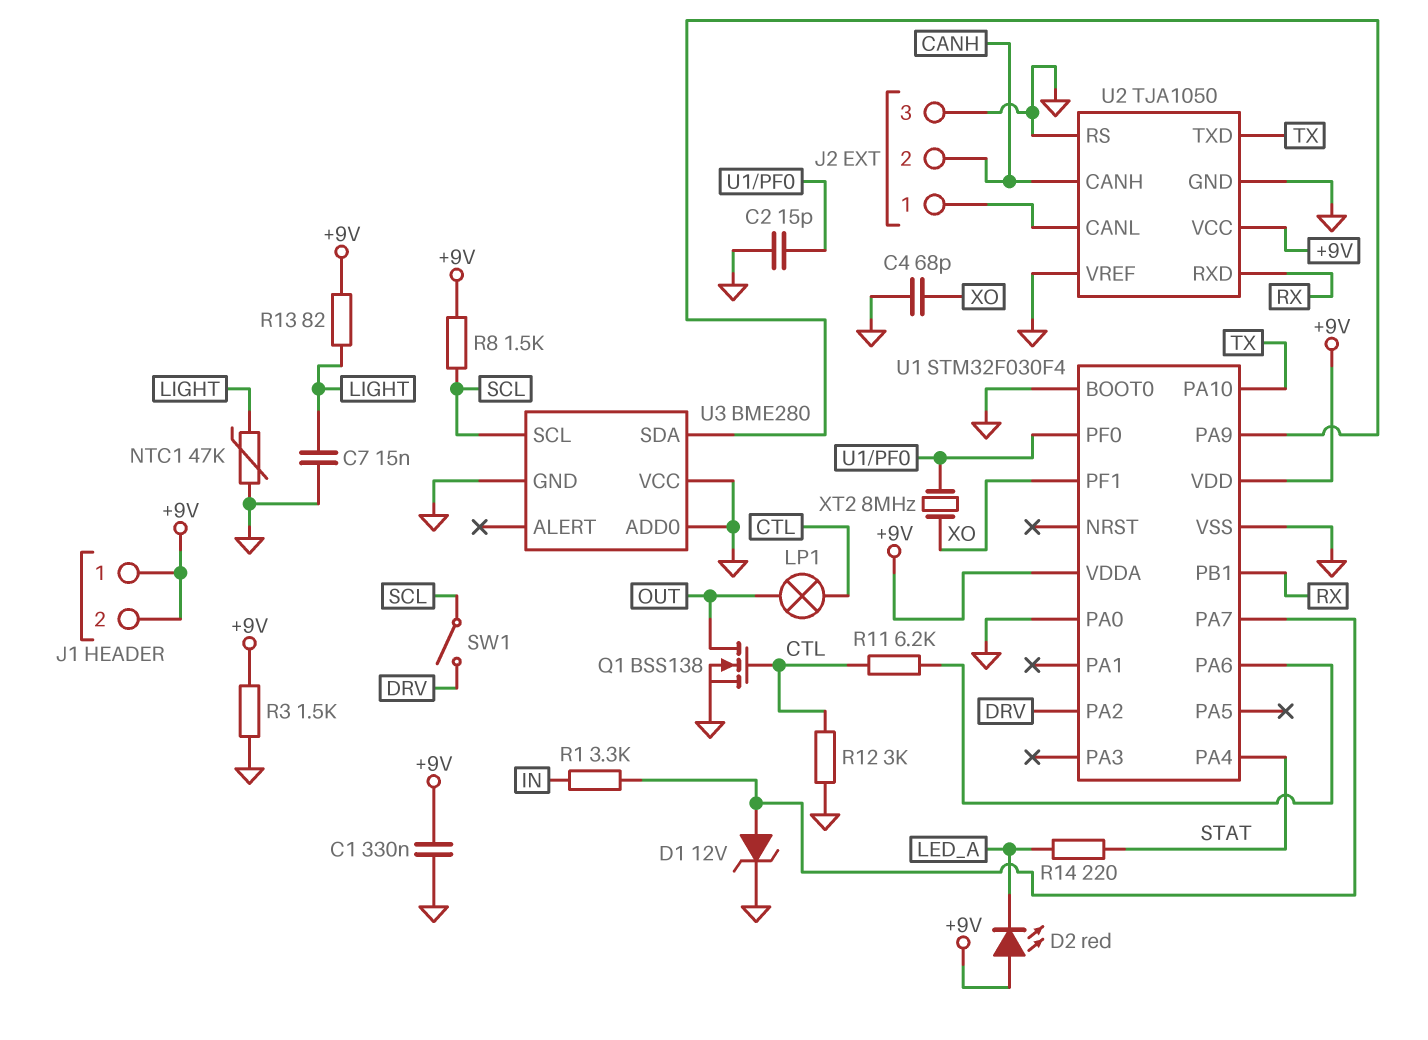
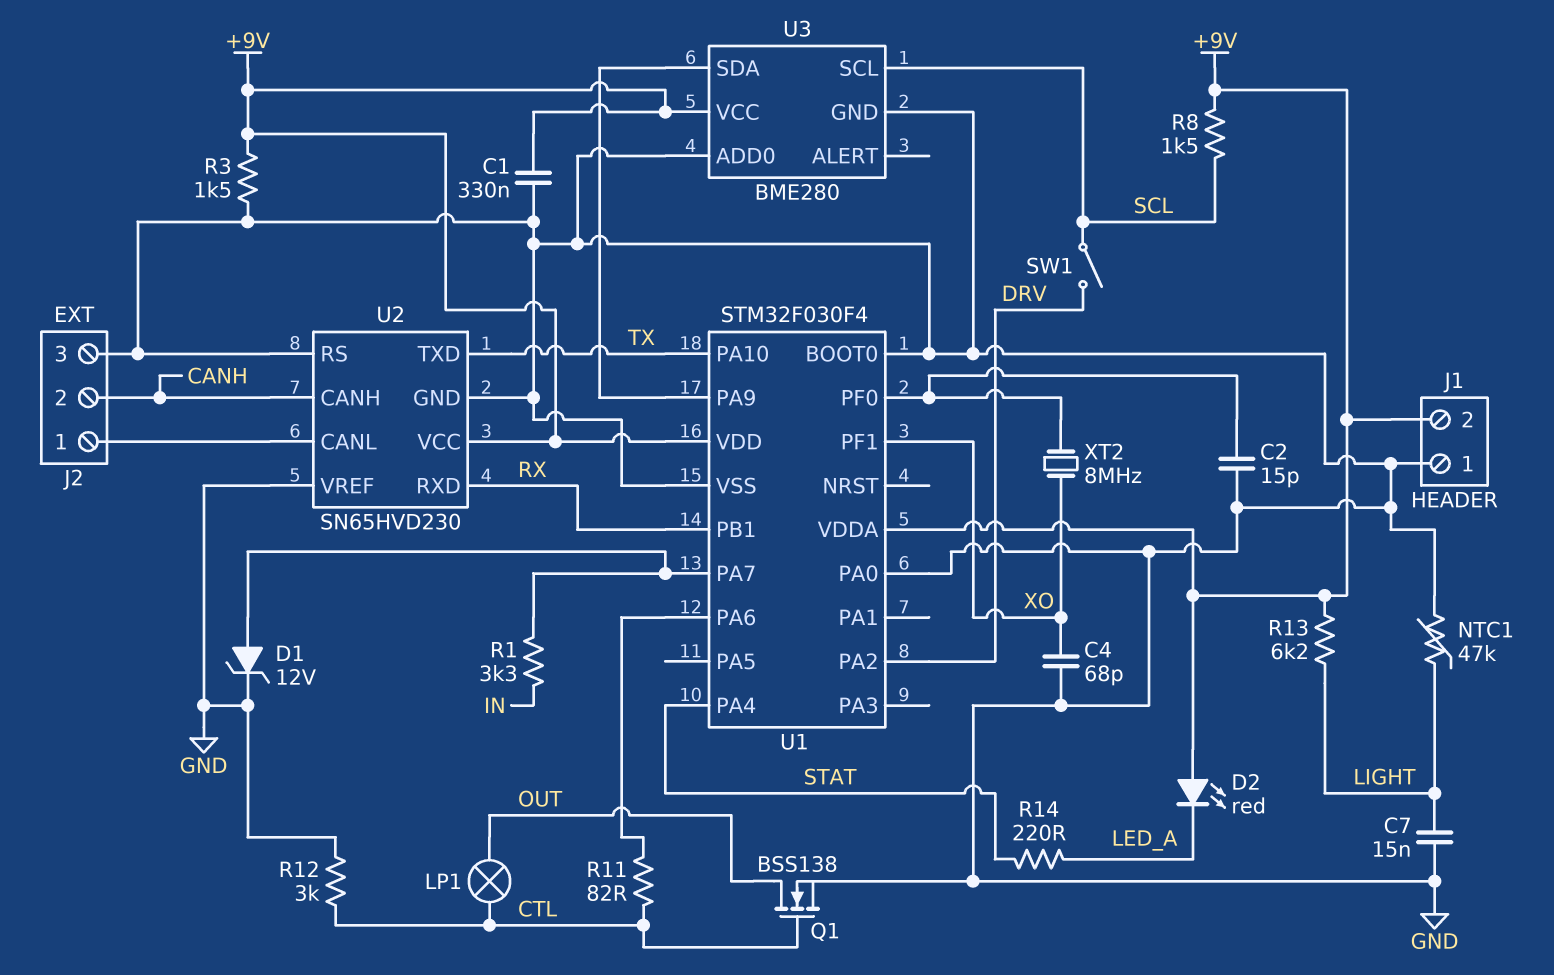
J1 pin 1: +9V -> GND
R11: 6.2k (CTL, U1/PA6) -> 82 (CTL, U1/PA6)
R13: 82 (+9V, LIGHT) -> 6.2k (+9V, LIGHT)
U2: TJA1050 -> SN65HVD230
U3 pin VCC: GND -> +9V

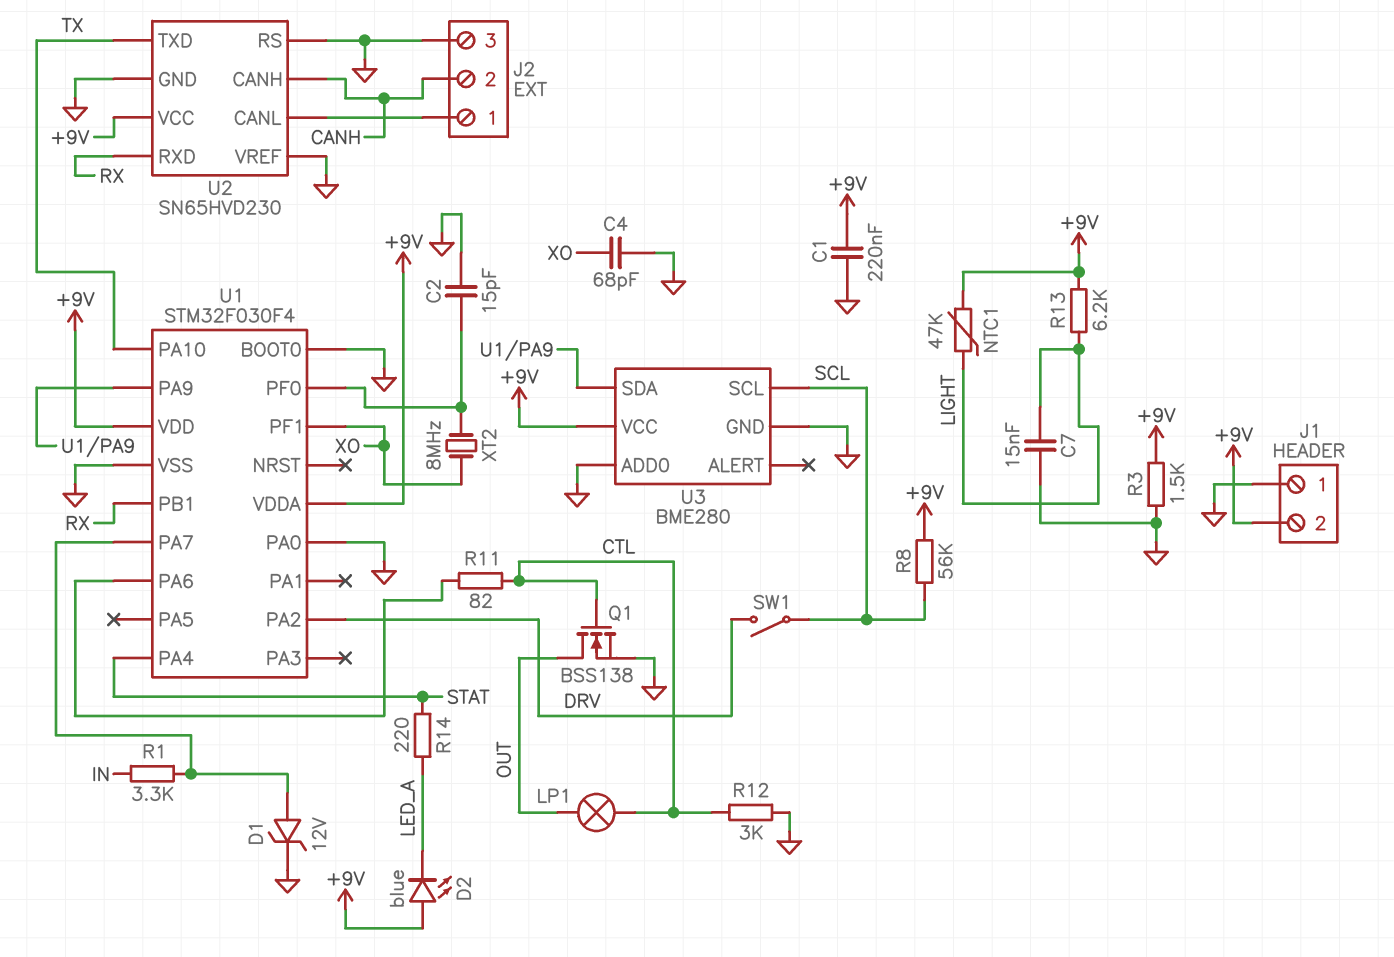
C1: 330nF (+9V, GND) -> 220nF (+9V, GND)
D2: LED red (A +9V, K LED_A) -> LED blue (A +9V, K LED_A)
NTC1: 47k (GND, LIGHT) -> 47k (+9V, LIGHT)
R8: 1.5k (+9V, SCL) -> 56k (+9V, SCL)

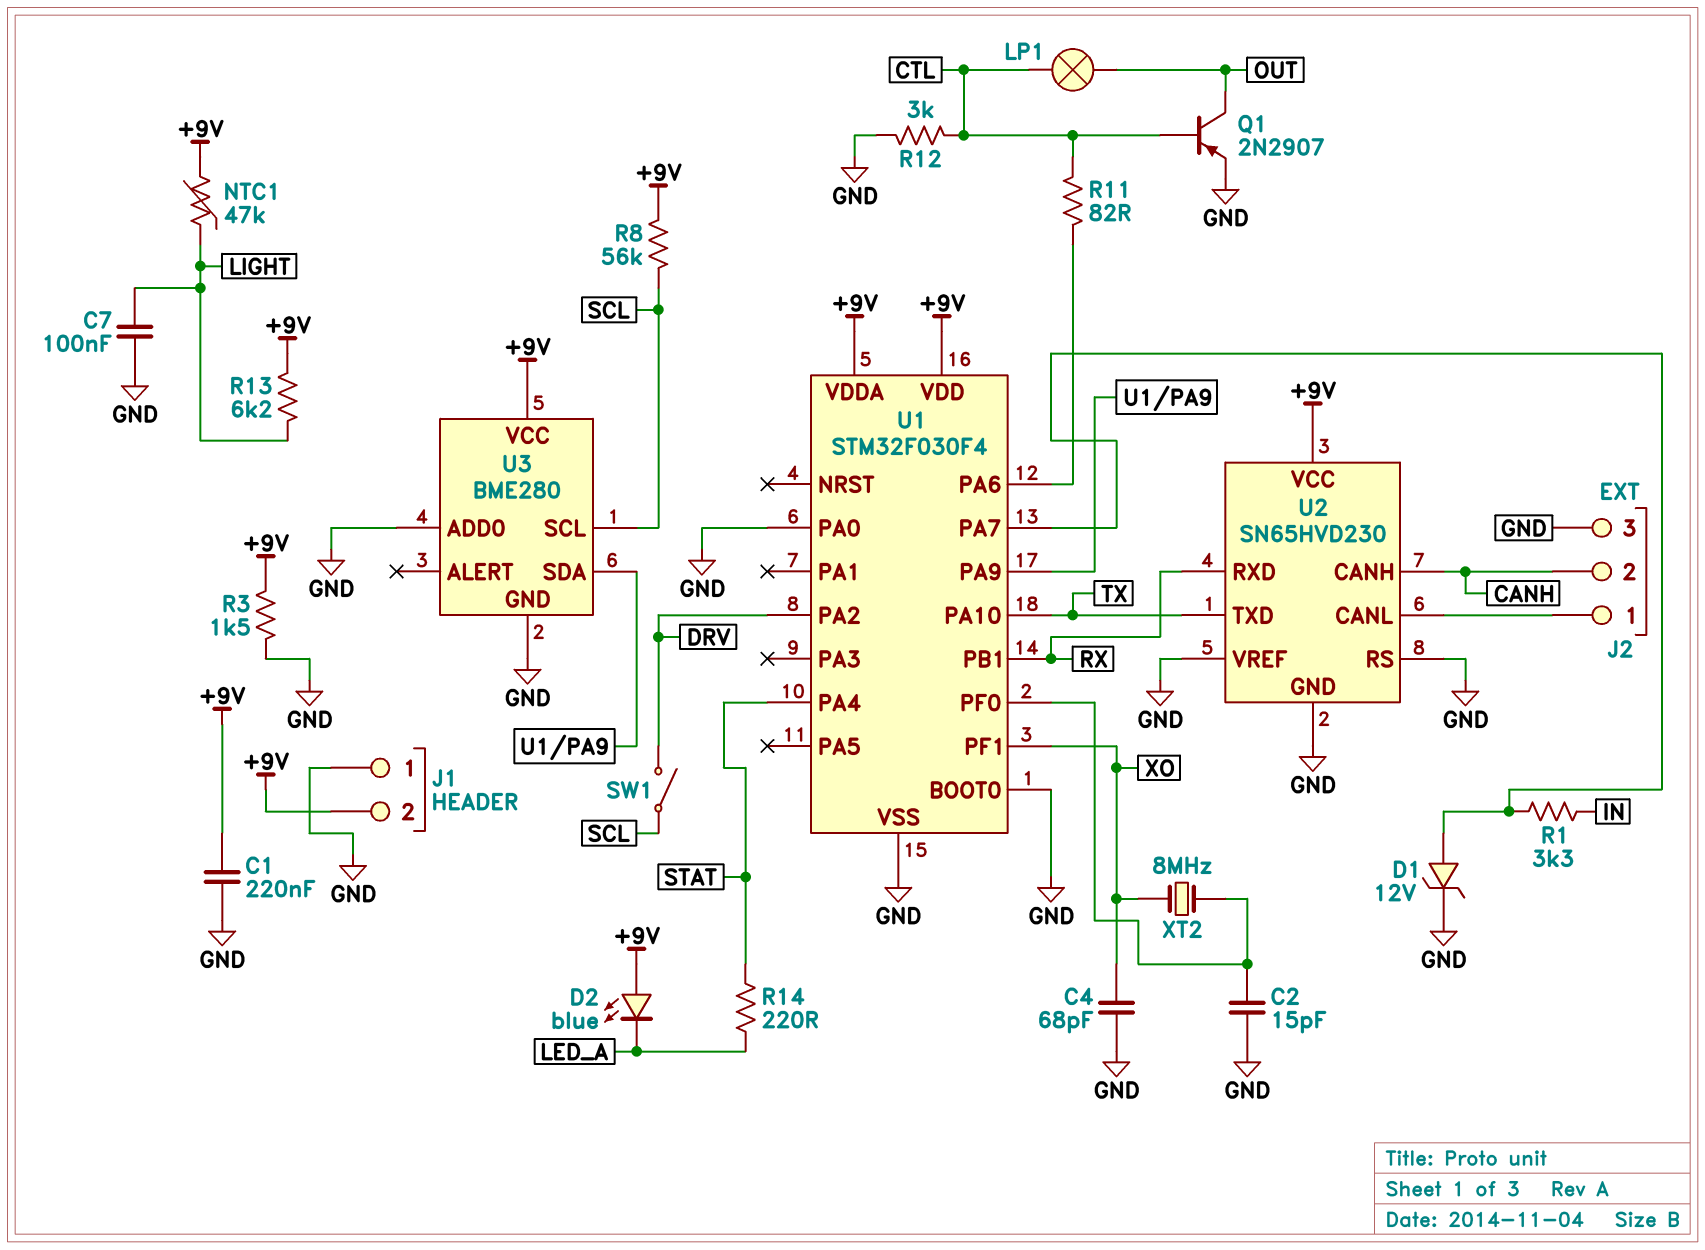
C7: 15nF (GND, LIGHT) -> 100nF (GND, LIGHT)
Q1: NMOS BSS138 (G CTL, D OUT, S GND) -> PNP 2N2907 (B CTL, C OUT, E GND)

